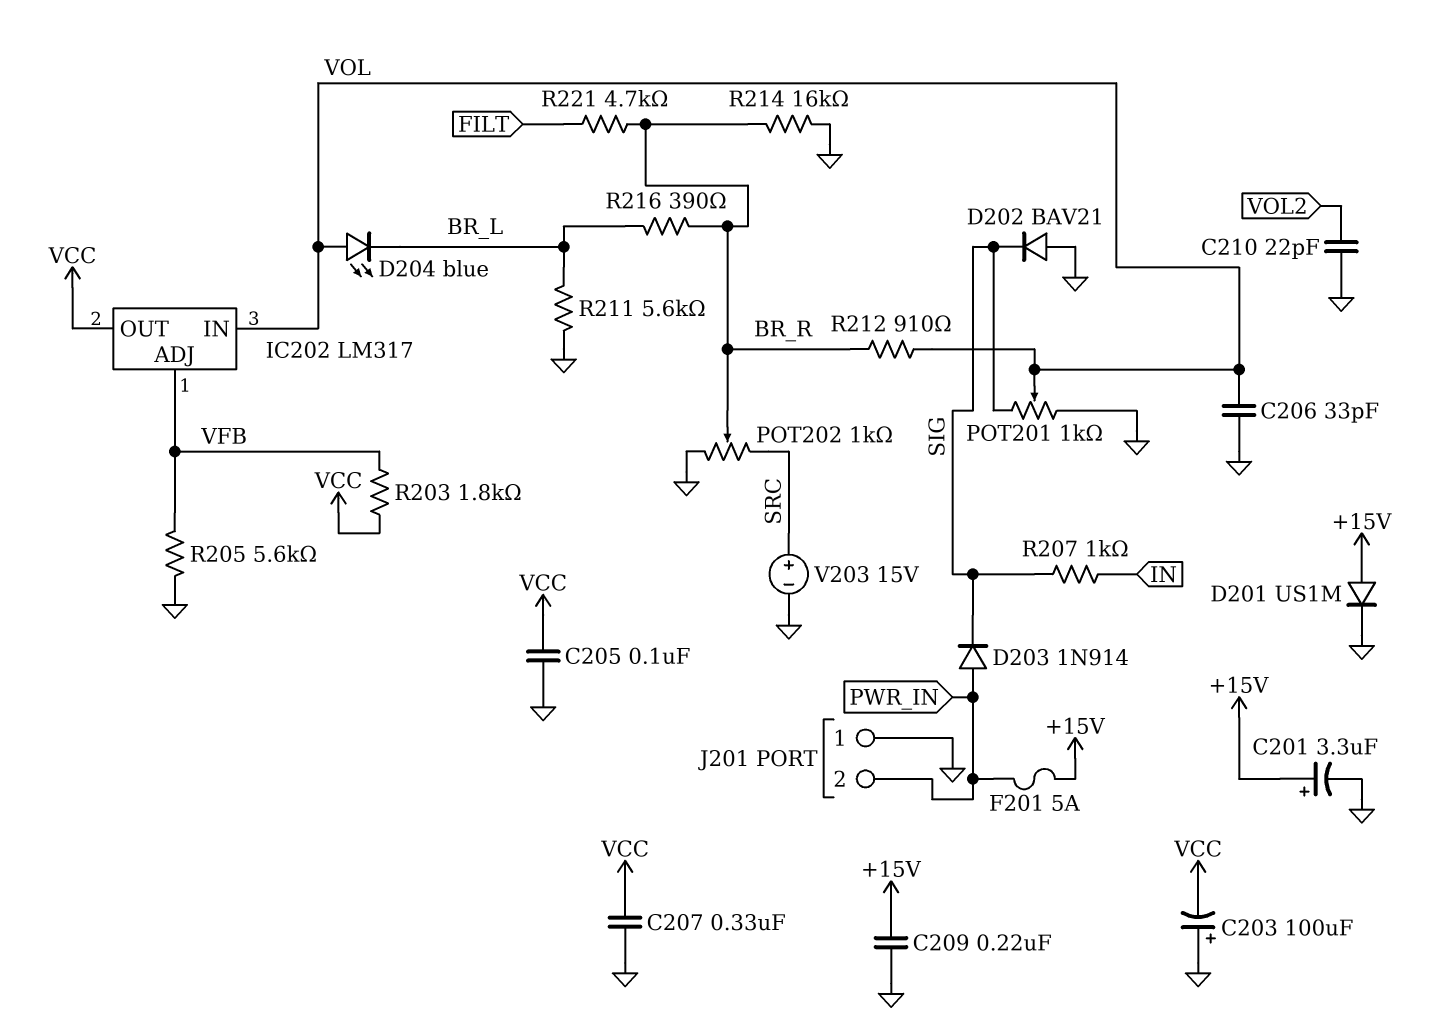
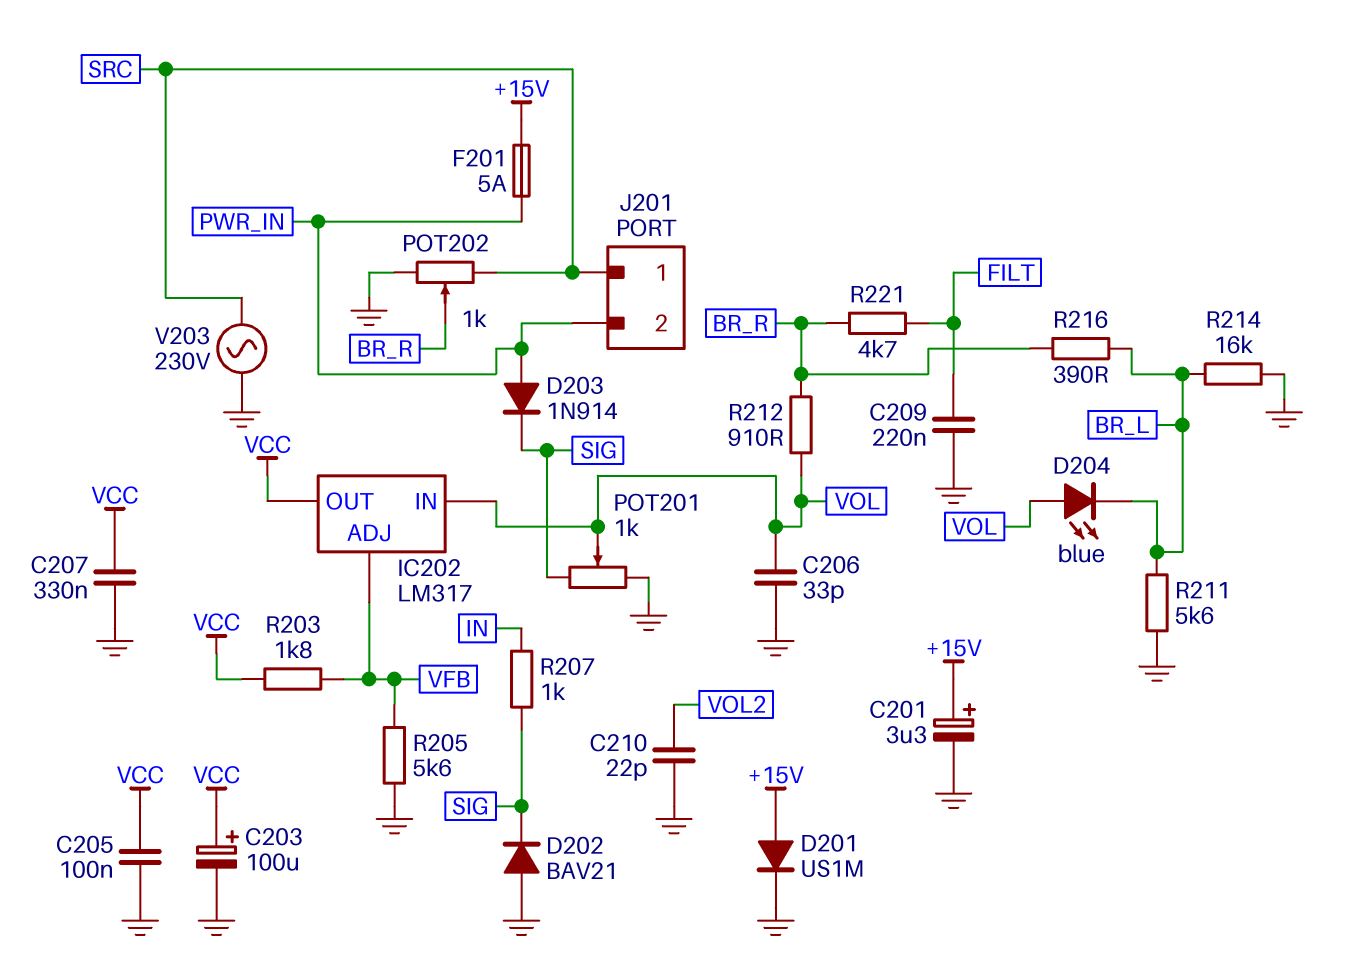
C203: 100uF (plus GND, minus VCC) -> 100uF (plus VCC, minus GND)
C209: 220nF (+15V, GND) -> 220nF (FILT, GND)
J201 pin 1: GND -> SRC
R214: 16k (BR_R, GND) -> 16k (BR_L, GND)
V203: 15V (plus SRC, minus GND) -> AC 230V (GND, SRC)

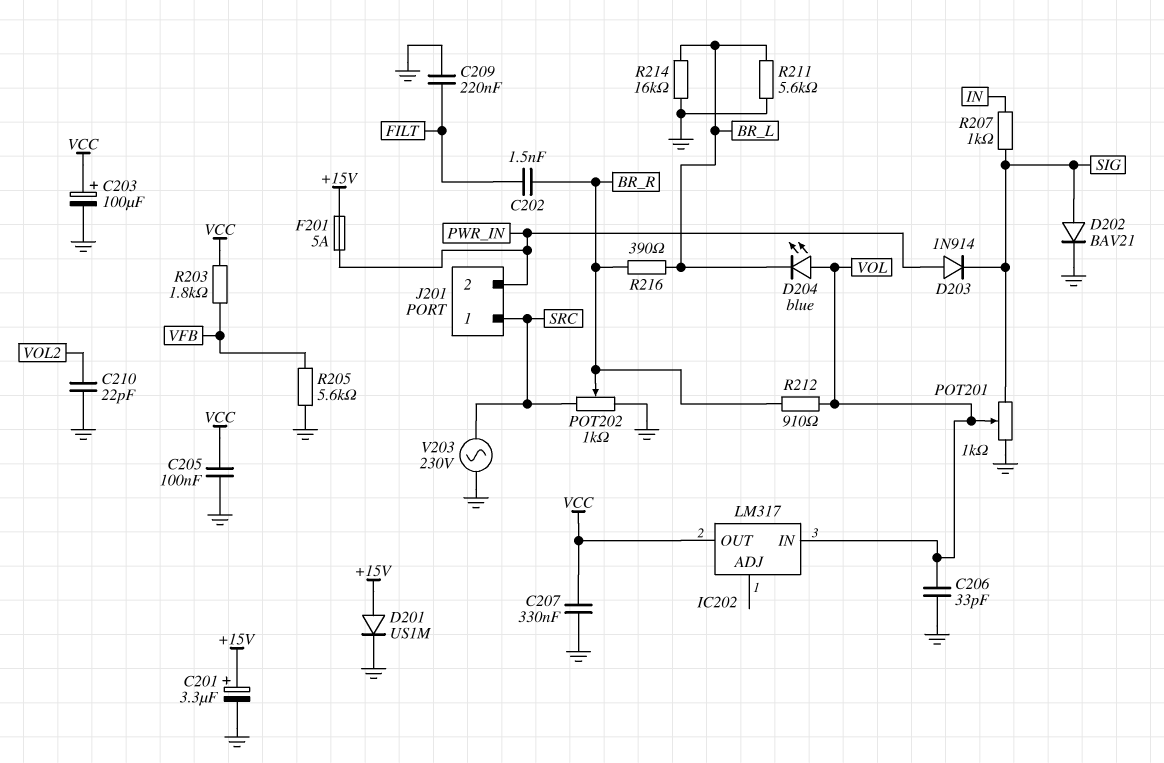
C202: none -> 1.5nF (BR_R, FILT)
D202: diode BAV21 (A GND, K SIG) -> diode BAV21 (A SIG, K GND)
IC202 pin ADJ: VFB -> none
R221: 4.7k (BR_R, FILT) -> none

